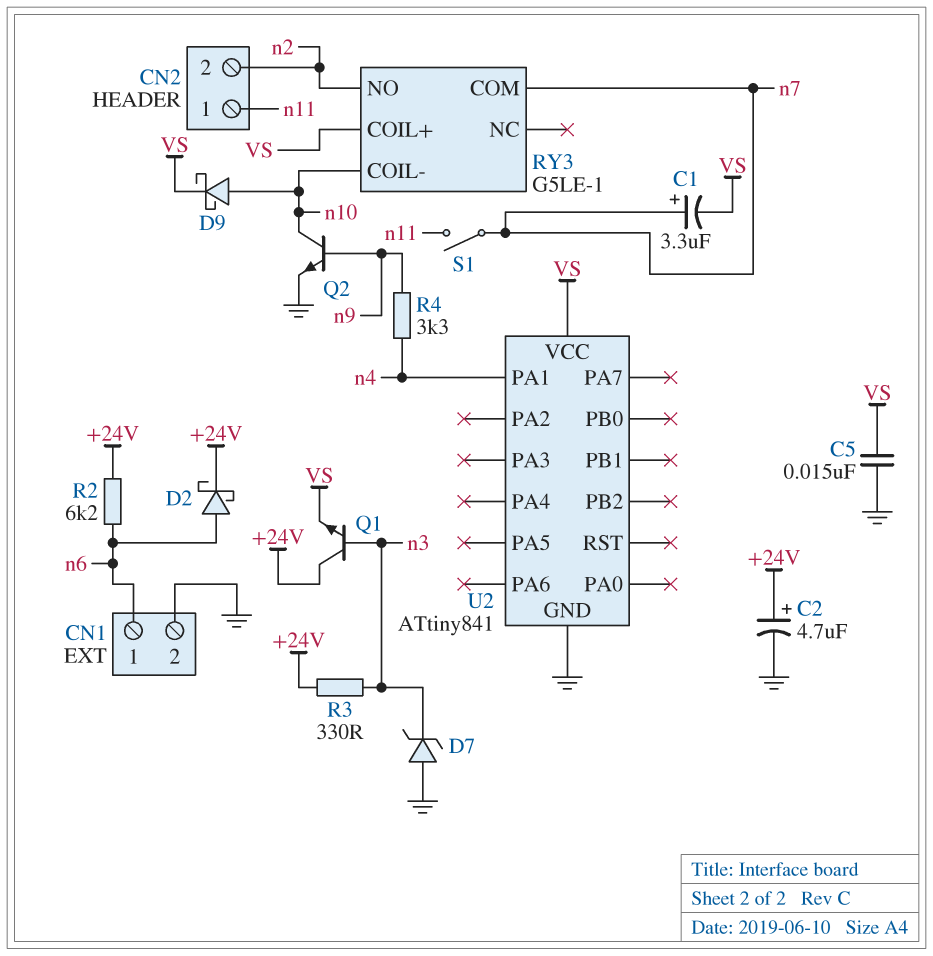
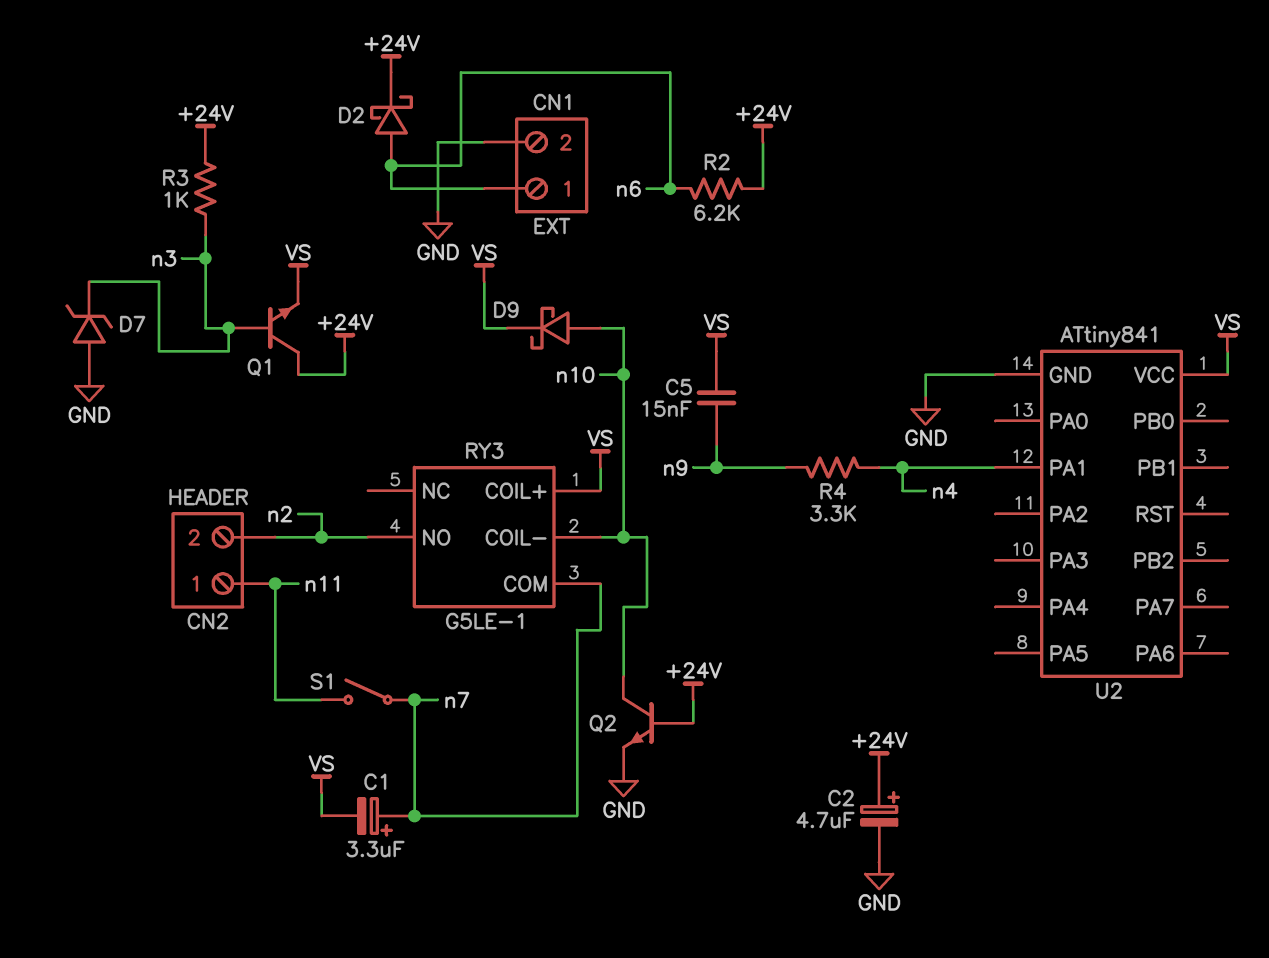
C5: 15nF (GND, VS) -> 15nF (VS, n9)
Q2: NPN (B n9, C n10, E GND) -> NPN (B +24V, C n10, E GND)
R3: 330 (+24V, n3) -> 1k (+24V, n3)

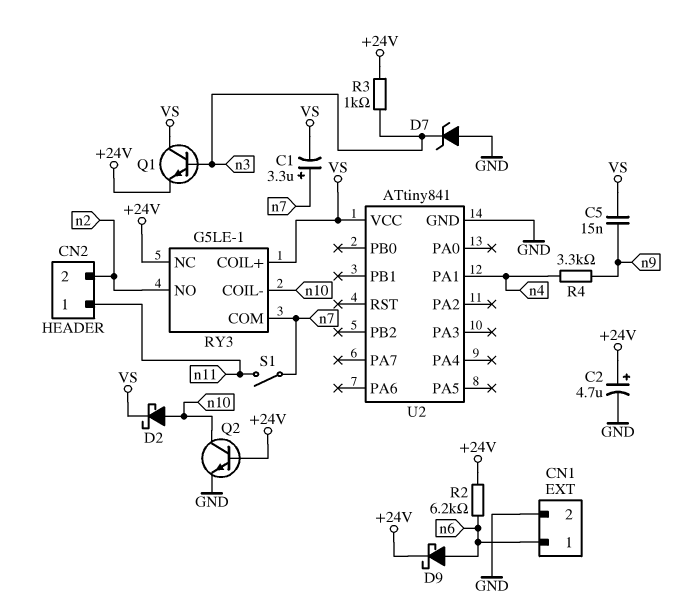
D2: schottky (A n6, K +24V) -> schottky (A n10, K VS)
D9: schottky (A n10, K VS) -> schottky (A n6, K +24V)
Q1: NPN (B n3, C +24V, E VS) -> NPN (B n3, C VS, E +24V)
RY3 pin NC: none -> +24V

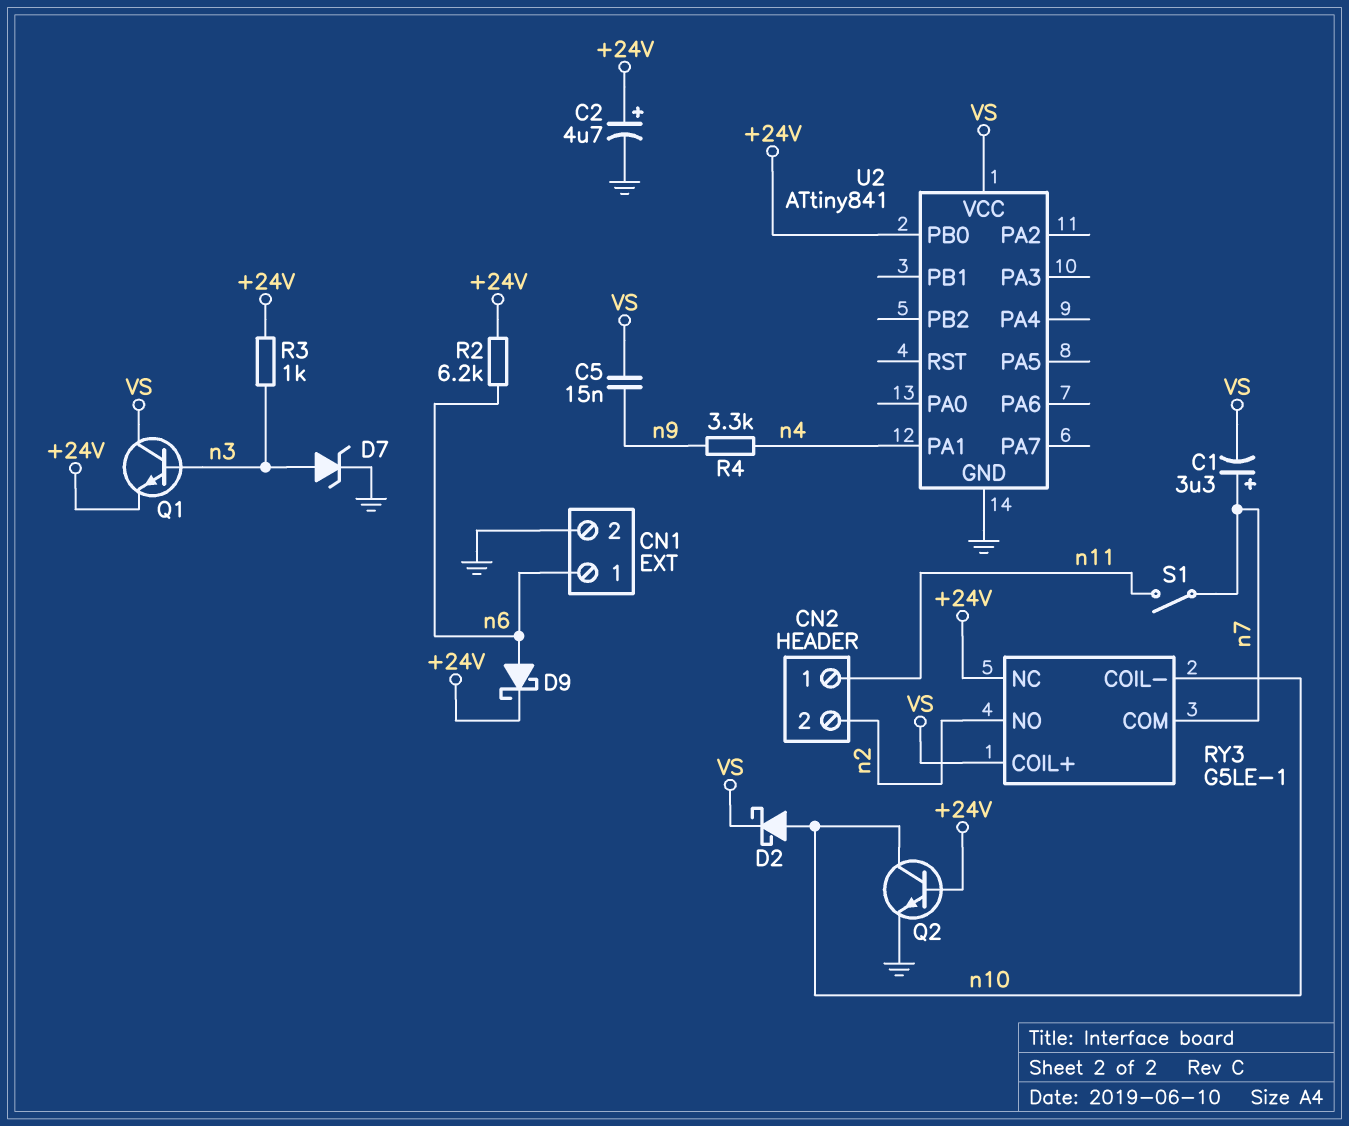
D7: zener (A GND, K n3) -> zener (A n3, K GND)
U2 pin PB0: none -> +24V

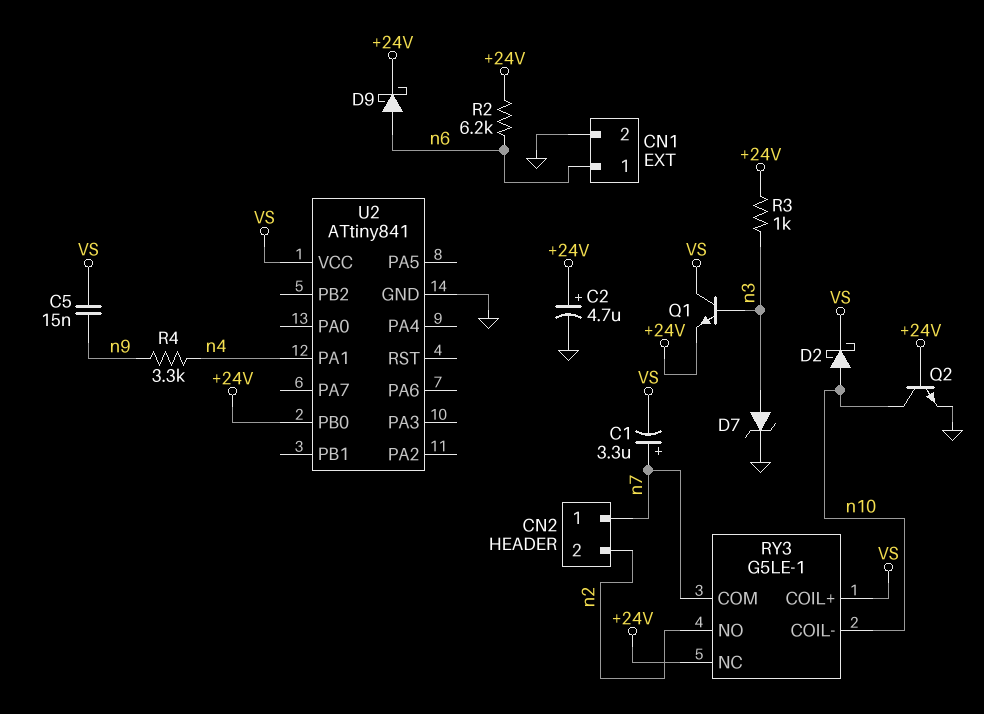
CN2 pin 1: n11 -> n7
S1: switch (n7, n11) -> none

